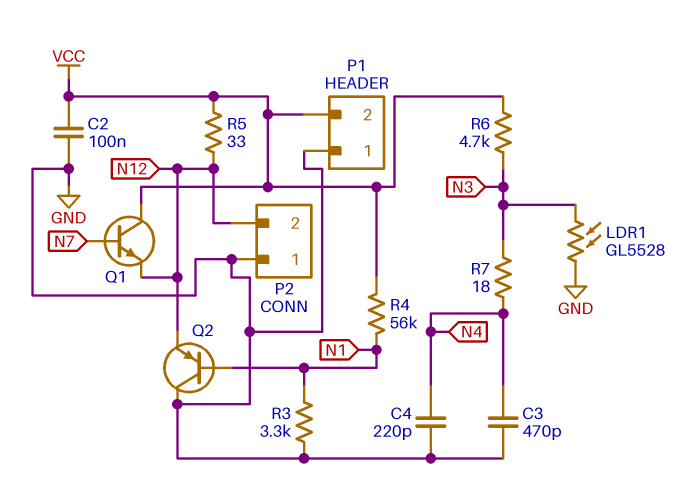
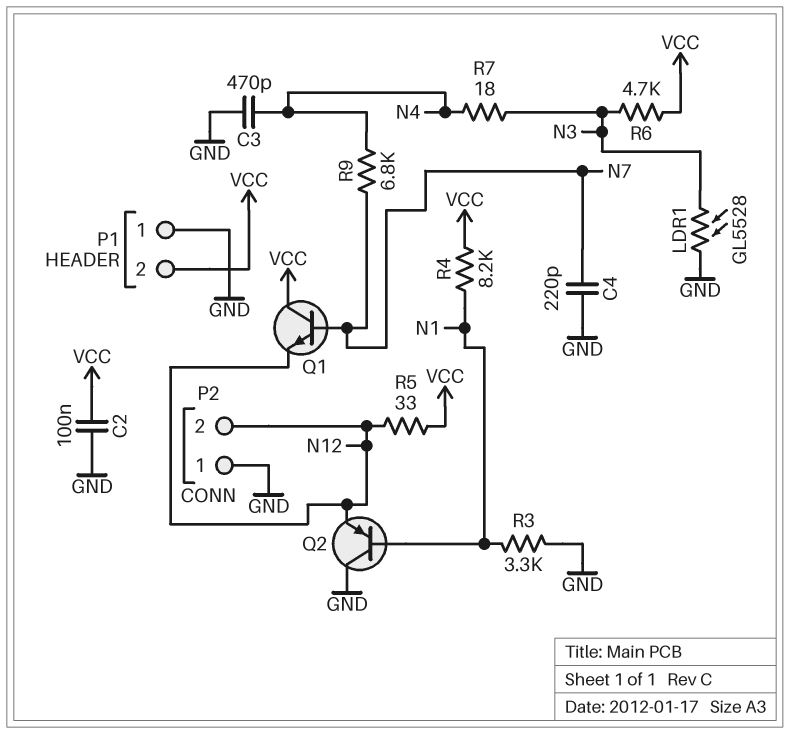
C4: 220pF (GND, N4) -> 220pF (GND, N7)
R4: 56k (N1, VCC) -> 8.2k (N1, VCC)
R9: none -> 6.8k (N4, N7)

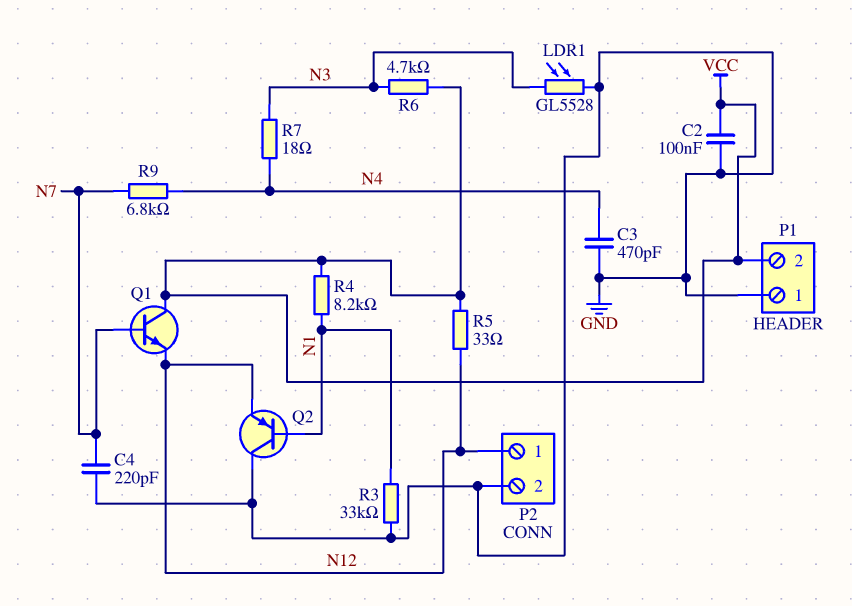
P2 pin 1: GND -> N12
P2 pin 2: N12 -> GND
R3: 3.3k (GND, N1) -> 33k (GND, N1)

